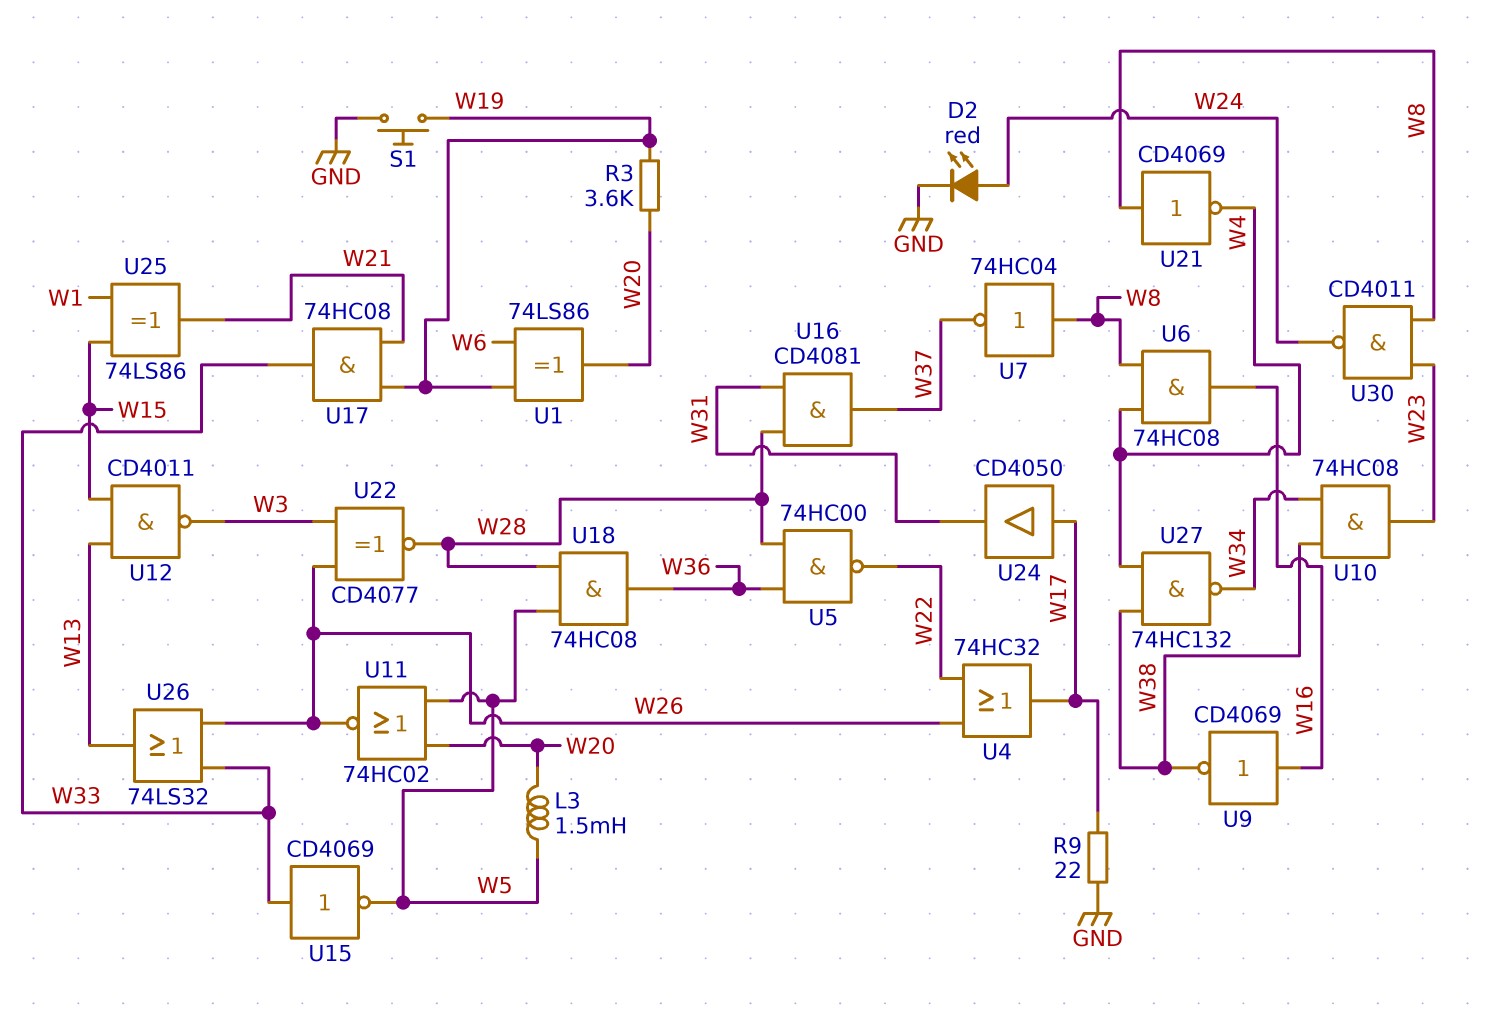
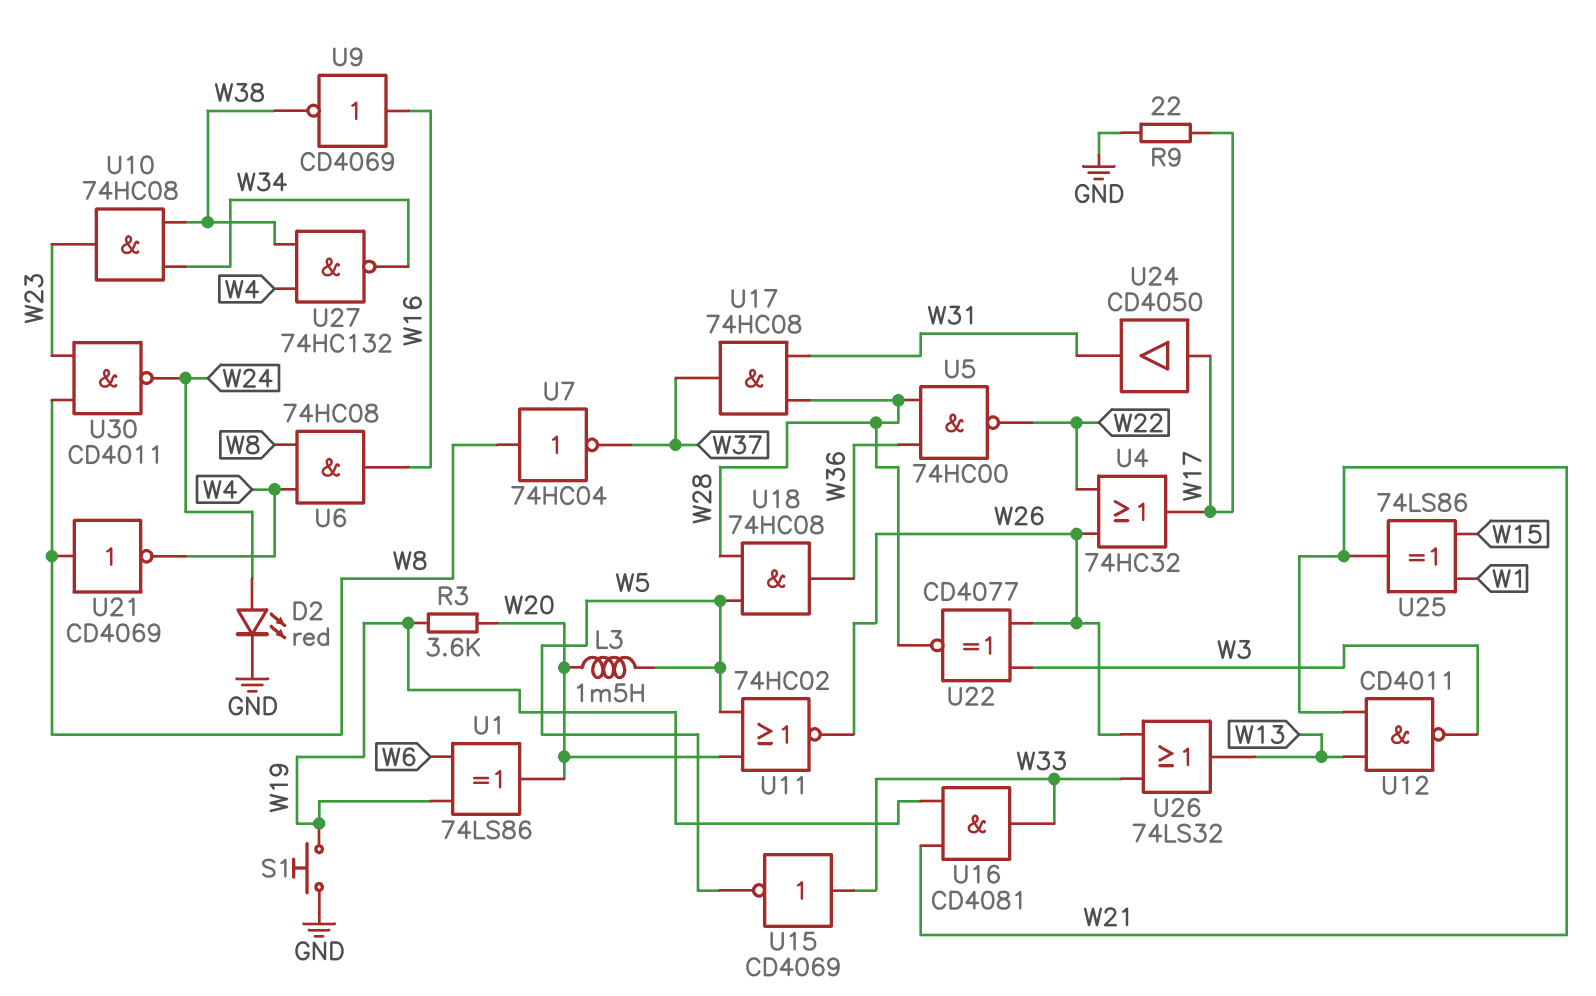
U12: NAND CD4011 (in W13, in W15, out W3) -> NAND CD4011 (in W13, in W21, out W3)
U16: AND CD4081 (in W28, in W31, out W37) -> AND CD4081 (in W19, in W21, out W33)
U17: AND 74HC08 (in W19, in W21, out W33) -> AND 74HC08 (in W28, in W31, out W37)

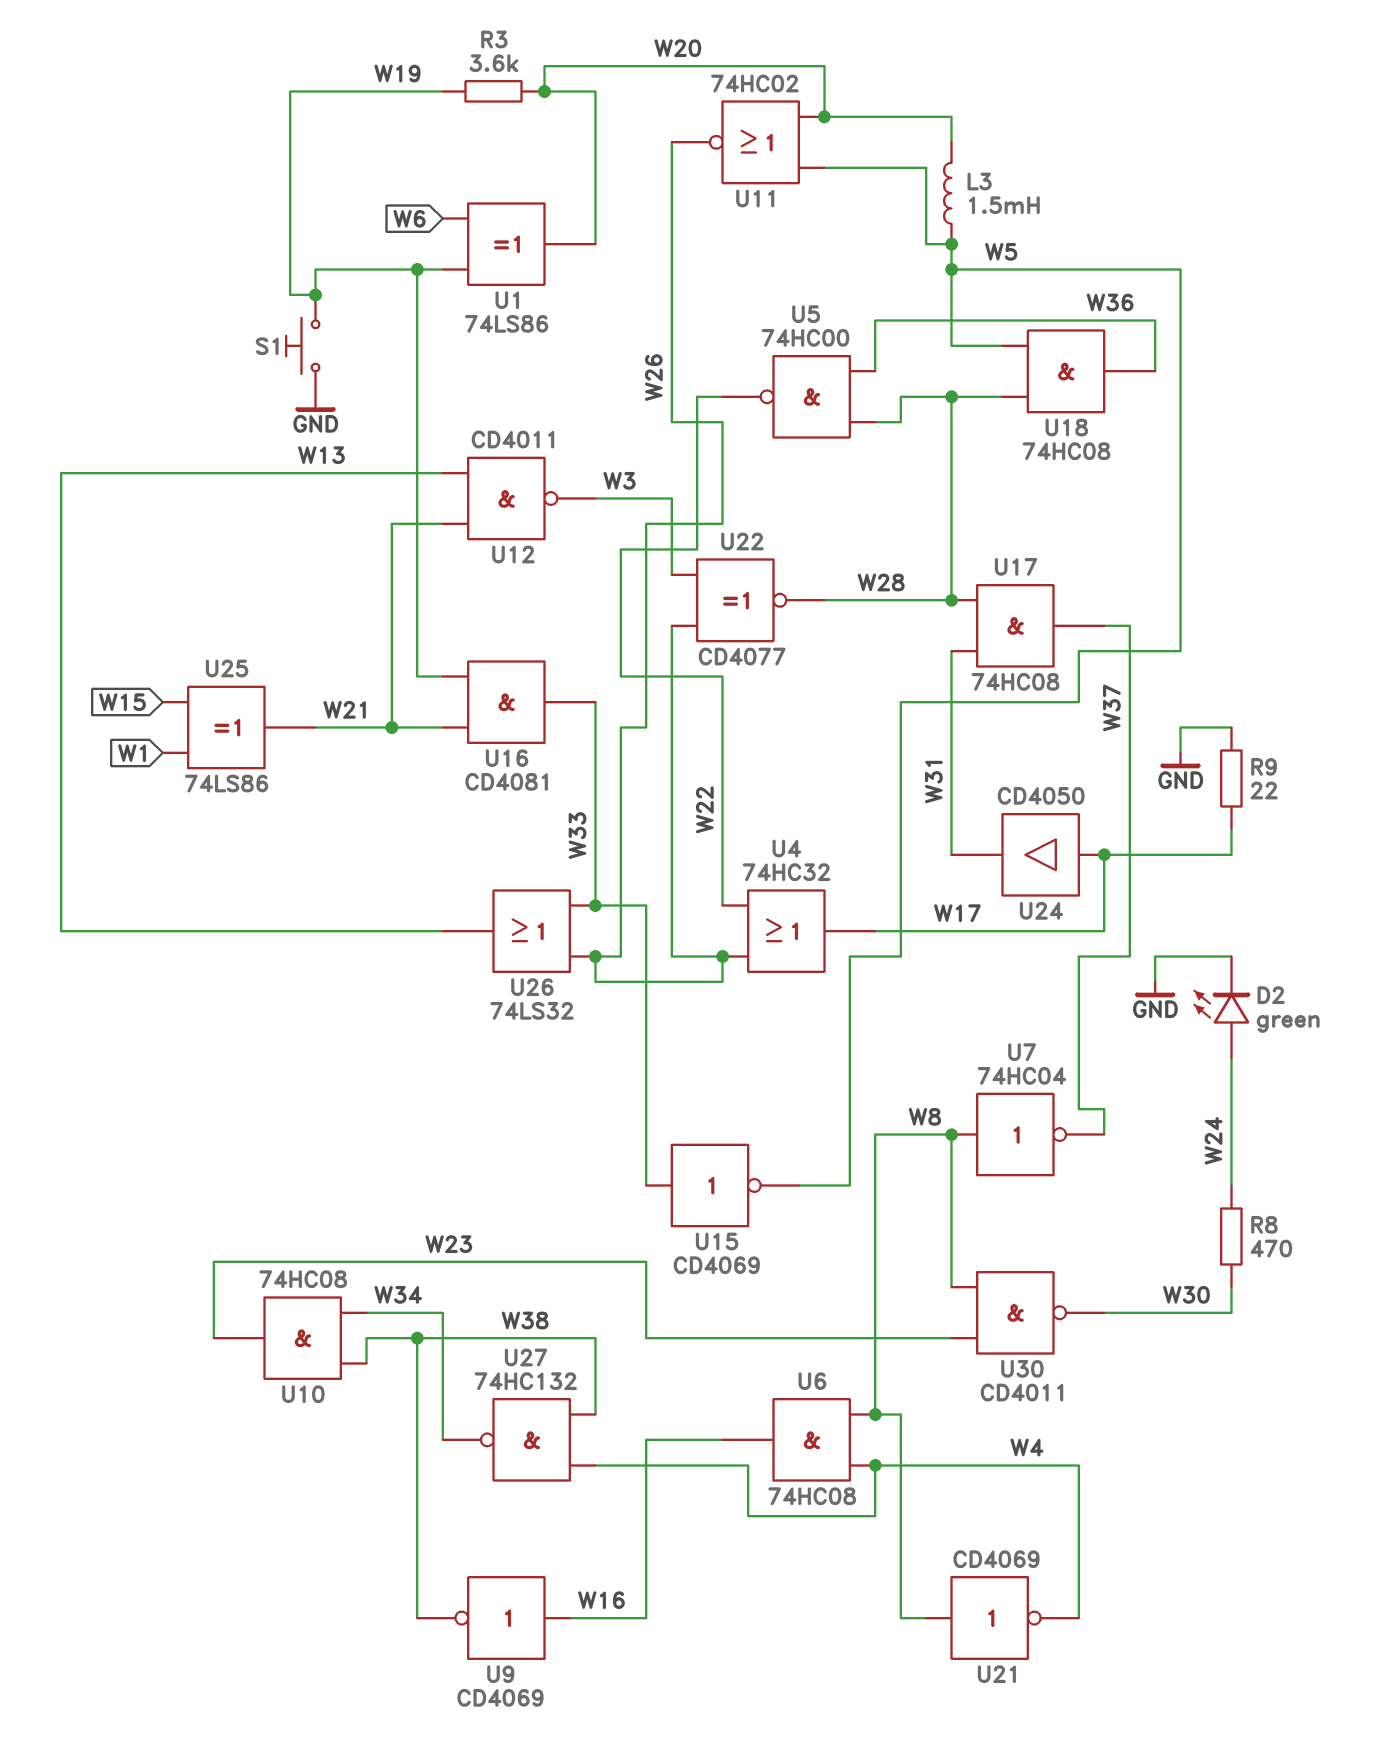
D2: LED red (A W24, K GND) -> LED green (A W24, K GND)
R8: none -> 470 (W24, W30)
U30: NAND CD4011 (in W8, in W23, out W24) -> NAND CD4011 (in W8, in W23, out W30)

